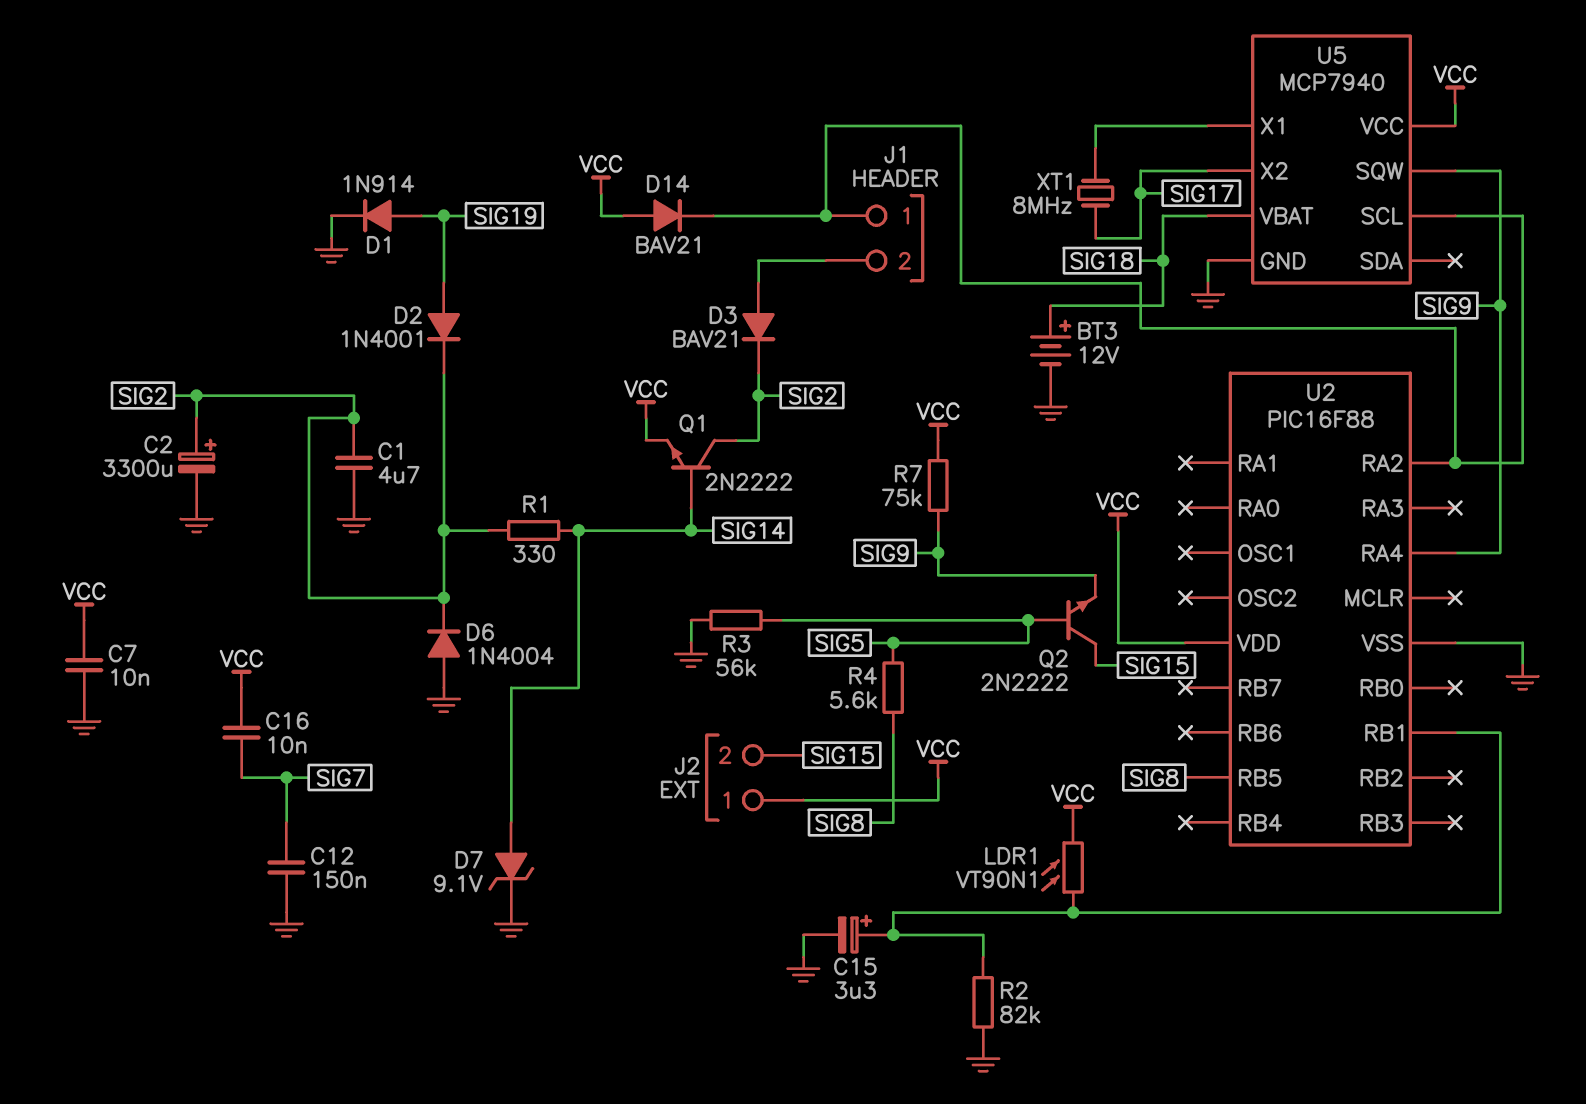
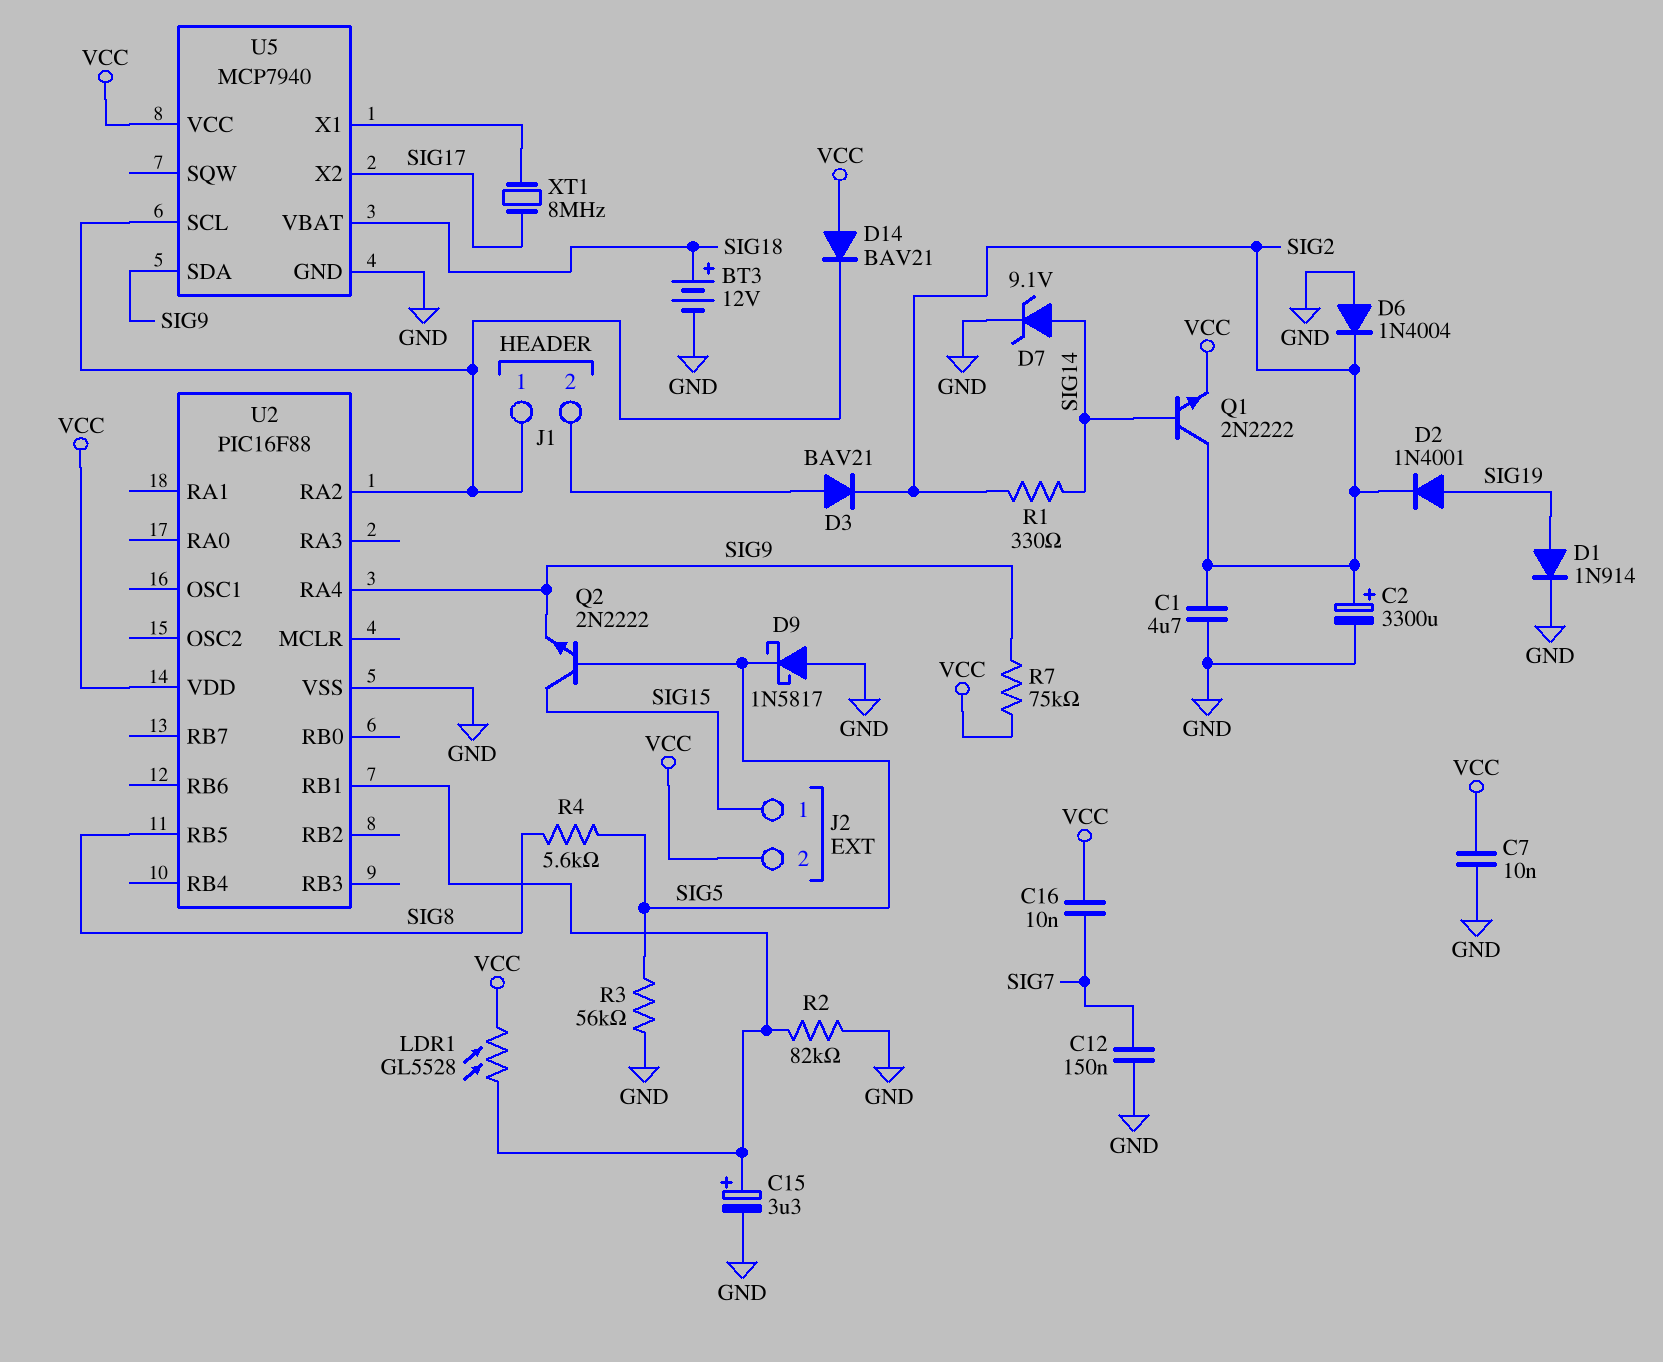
D9: none -> schottky 1N5817 (A GND, K SIG5)
J2 pin 1: VCC -> SIG15
J2 pin 2: SIG15 -> VCC
LDR1: VT90N1 (U2/RB1, VCC) -> GL5528 (U2/RB1, VCC)
U5 pin SDA: none -> SIG9
U5 pin SQW: SIG9 -> none

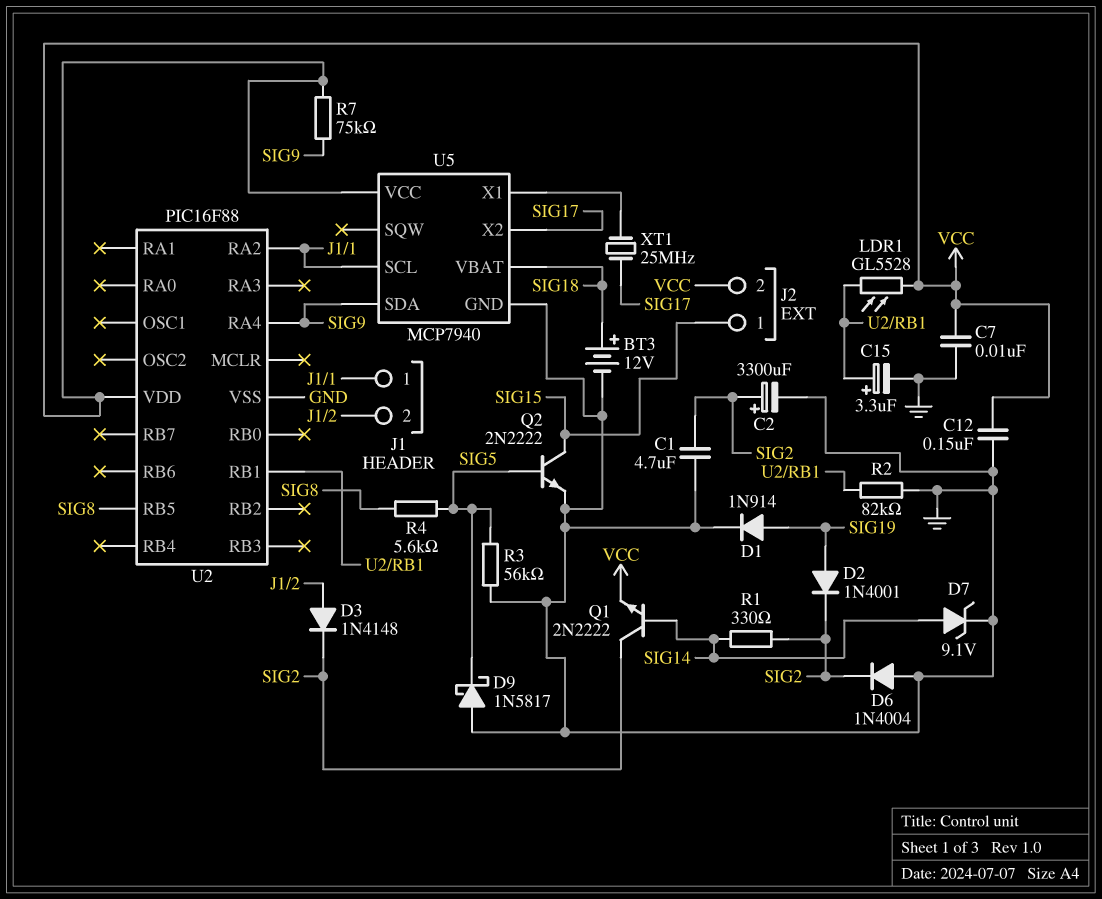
C12: 150nF (GND, SIG7) -> 150nF (GND, VCC)
C16: 10nF (SIG7, VCC) -> none
D3: diode BAV21 (A J1/2, K SIG2) -> diode 1N4148 (A J1/2, K SIG2)
D14: diode BAV21 (A VCC, K J1/1) -> none
Q2: NPN 2N2222 (B SIG5, C SIG15, E SIG9) -> NPN 2N2222 (B SIG5, C SIG15, E GND)
XT1: 8MHz (SIG17, U5/X1) -> 25MHz (SIG17, U5/X1)

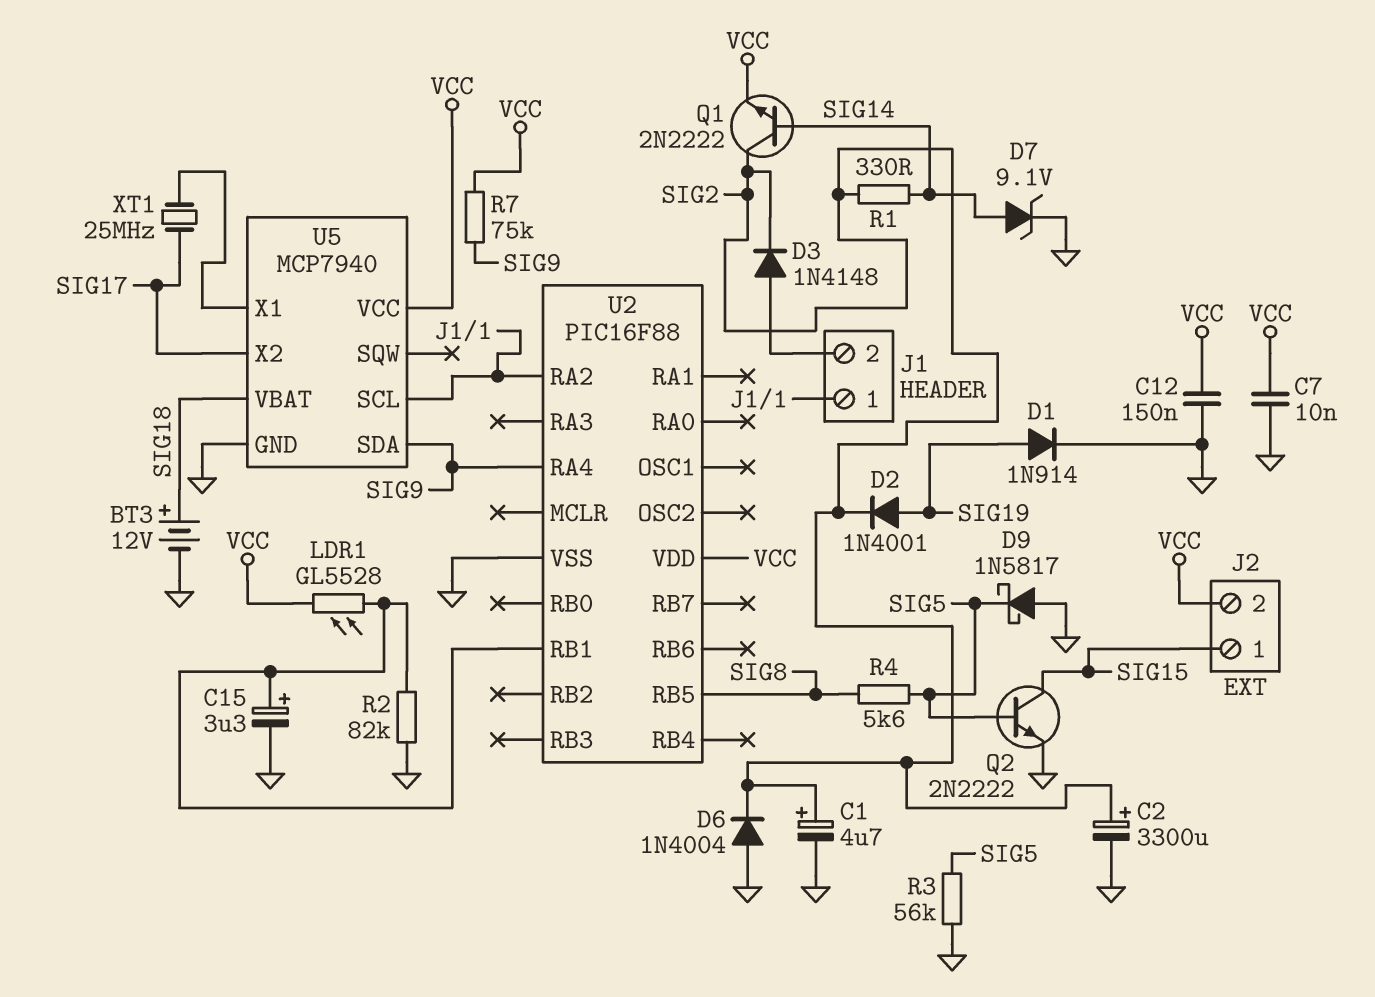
C1: 4.7uF (GND, SIG2) -> 4.7uF (plus SIG2, minus GND)

